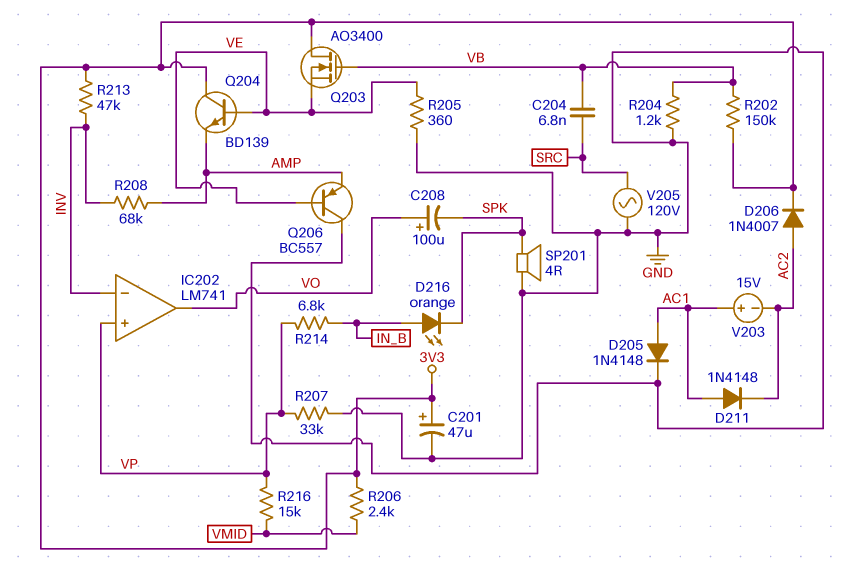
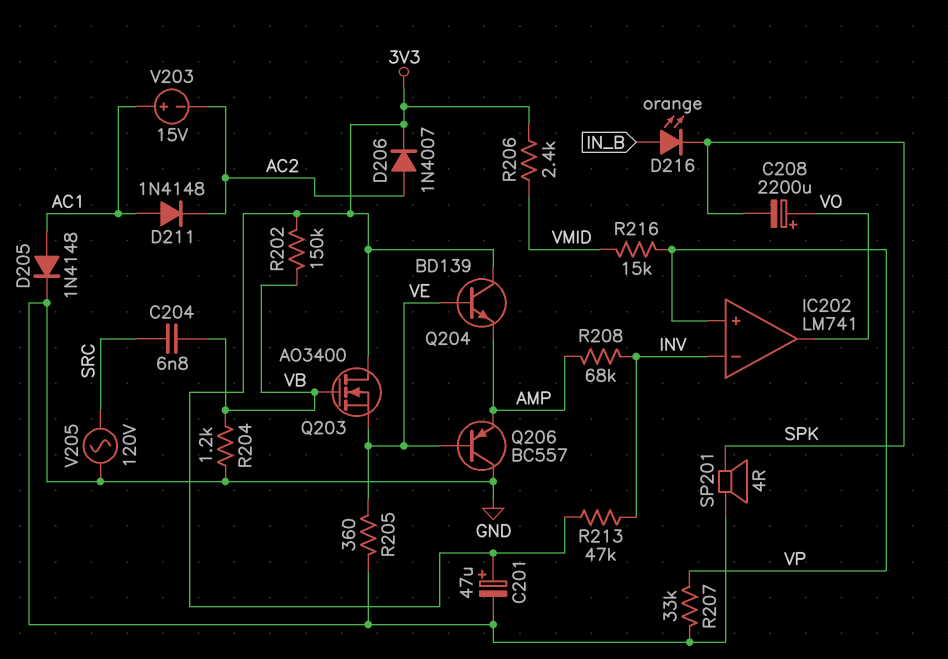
C208: 100uF (plus VO, minus SPK) -> 2200uF (plus VO, minus SPK)
R214: 6.8k (IN_B, VP) -> none

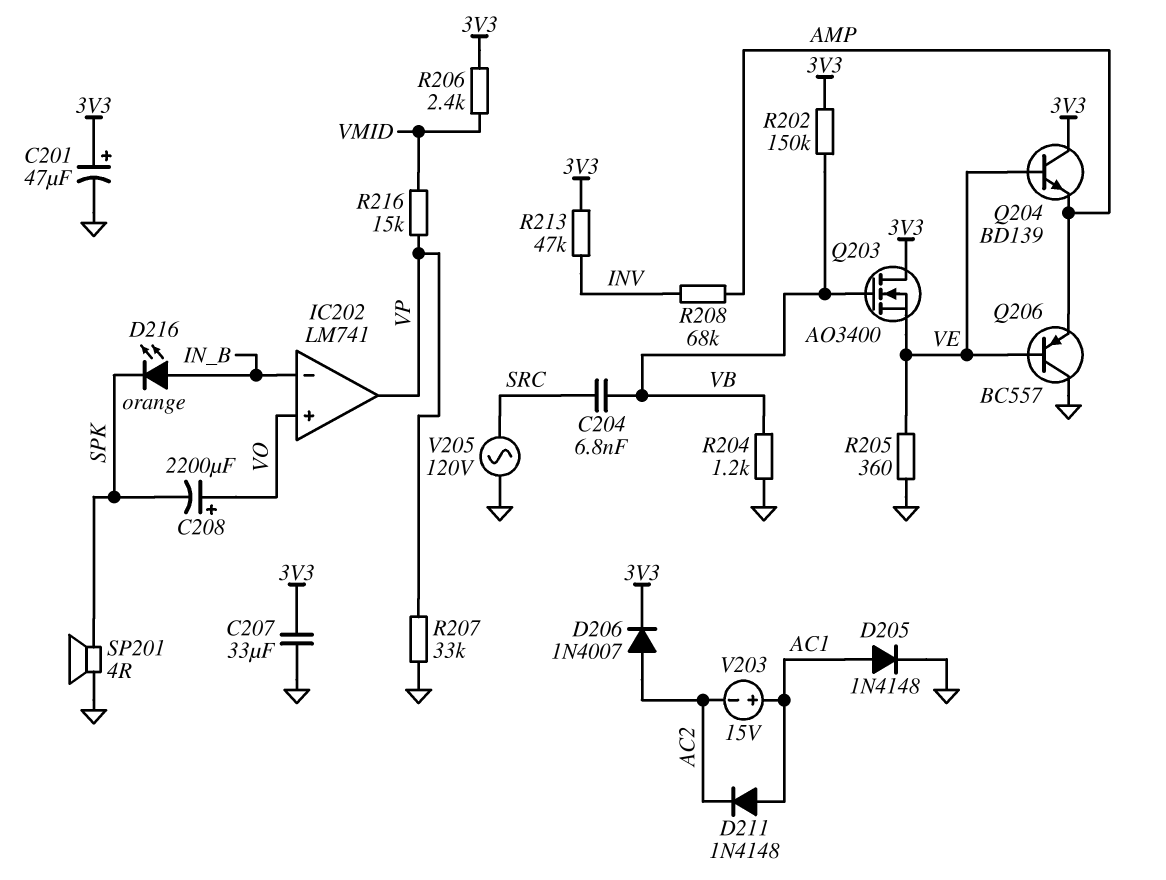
C207: none -> 33uF (3V3, GND)
IC202 pin in+: VP -> VO
IC202 pin in-: INV -> IN_B
IC202 pin out: VO -> VP

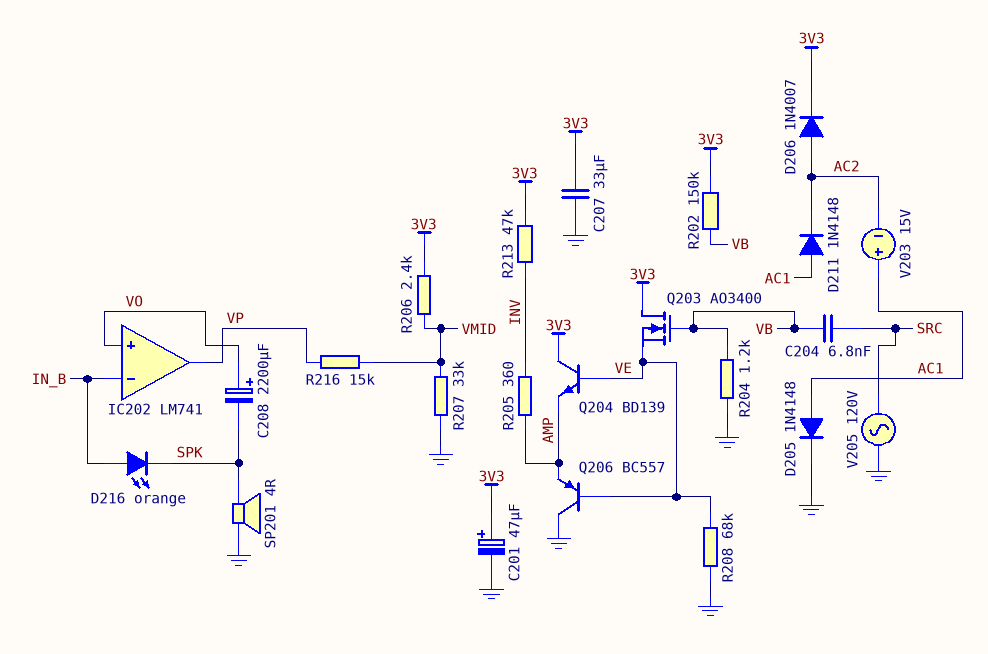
R205: 360 (GND, VE) -> 360 (AMP, INV)
R207: 33k (GND, VP) -> 33k (GND, VMID)
R208: 68k (AMP, INV) -> 68k (GND, VE)

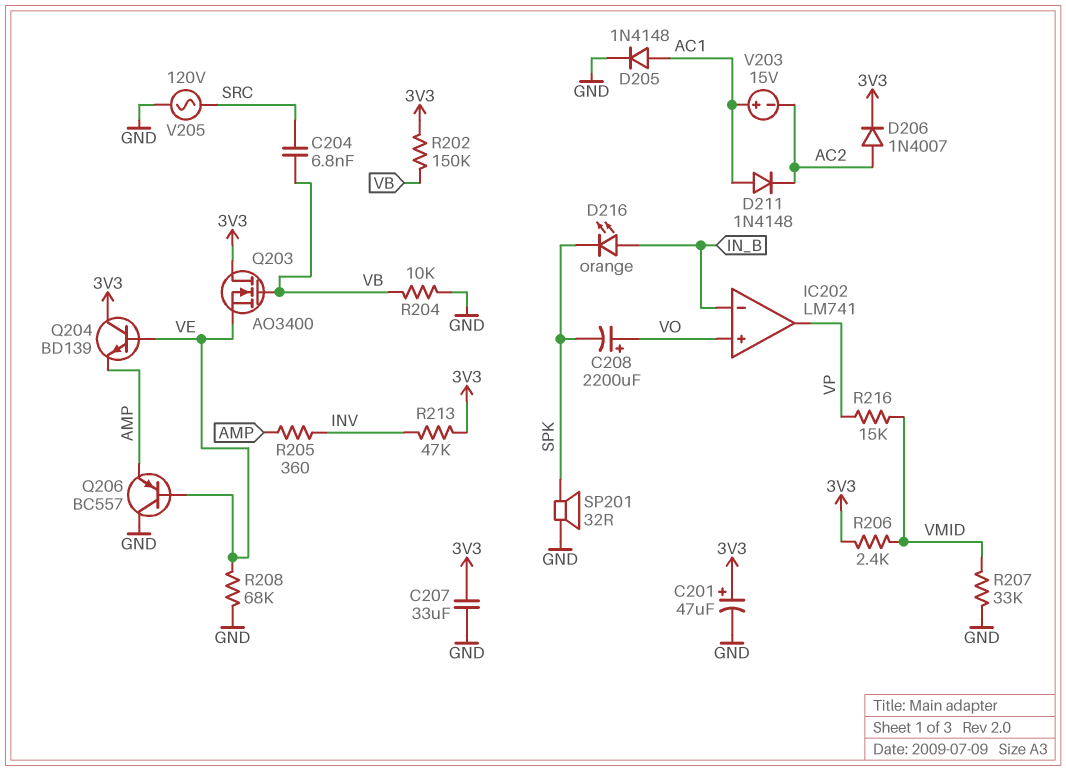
R204: 1.2k (GND, VB) -> 10k (GND, VB)
SP201: speaker 4R (GND, SPK) -> speaker 32R (GND, SPK)

